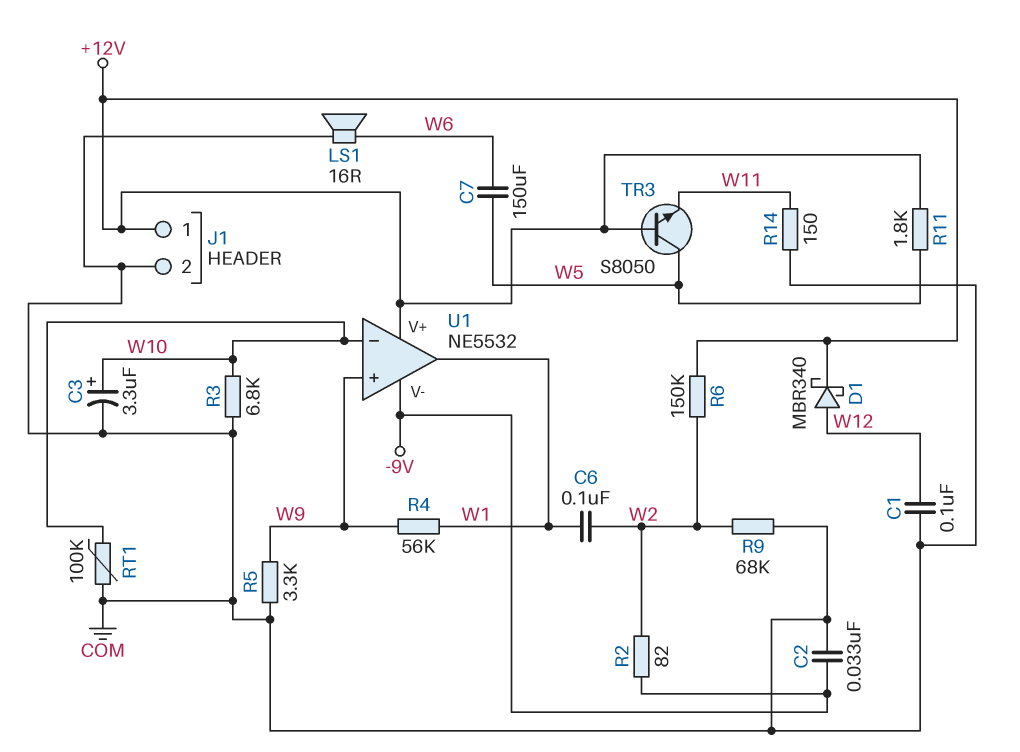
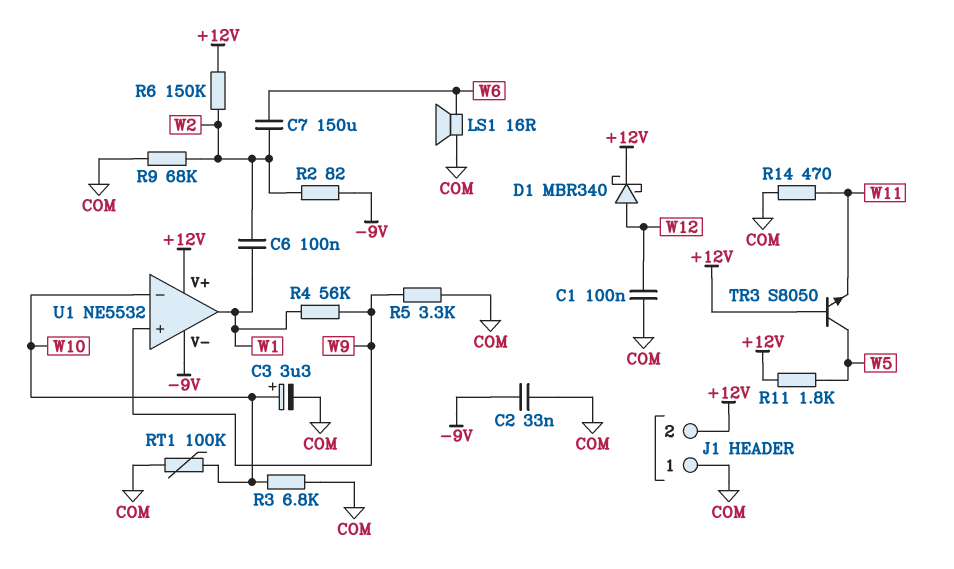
C7: 150uF (W5, W6) -> 150uF (W2, W6)
J1 pin 1: +12V -> COM
J1 pin 2: COM -> +12V
R14: 150 (COM, W11) -> 470 (COM, W11)

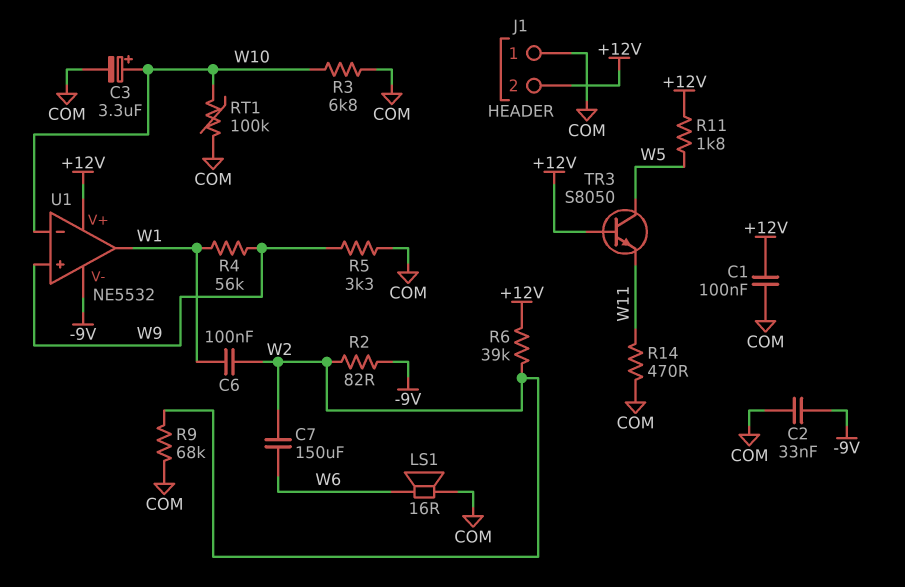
C1: 100nF (COM, W12) -> 100nF (+12V, COM)
D1: schottky MBR340 (A W12, K +12V) -> none
R6: 150k (+12V, W2) -> 39k (+12V, W2)

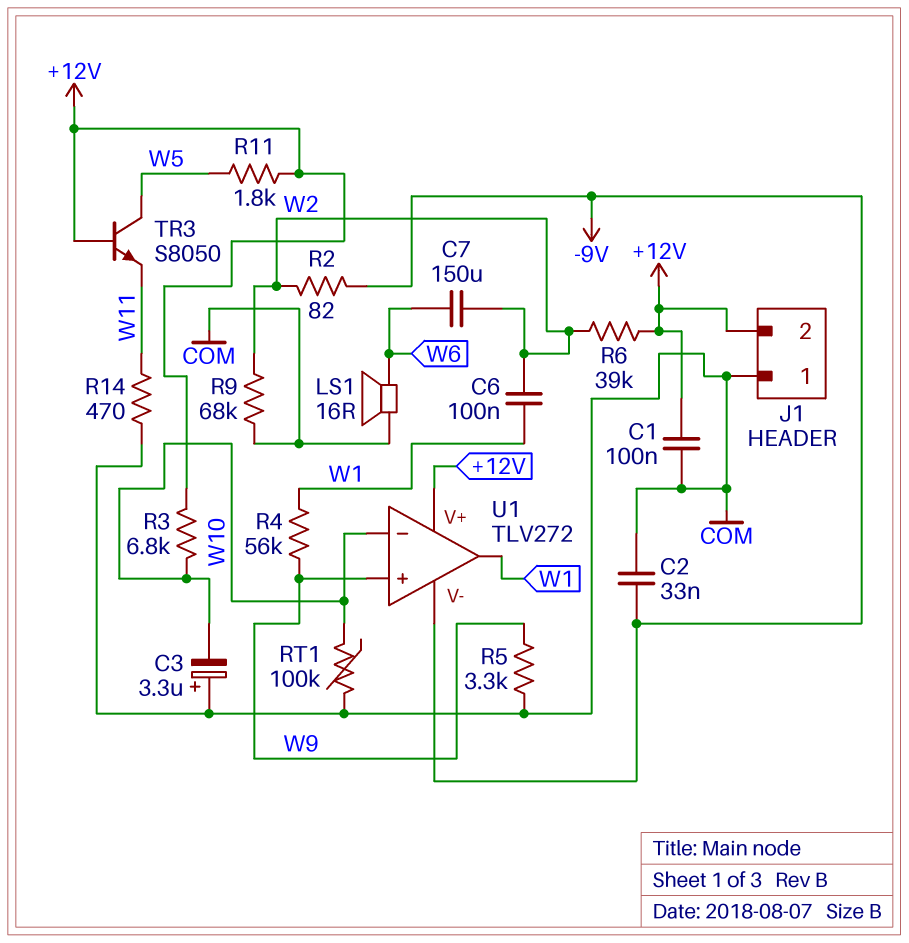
C3: 3.3uF (plus W10, minus COM) -> 3.3uF (plus COM, minus W10)
R3: 6.8k (COM, W10) -> 6.8k (+12V, W10)
U1: NE5532 -> TLV272

